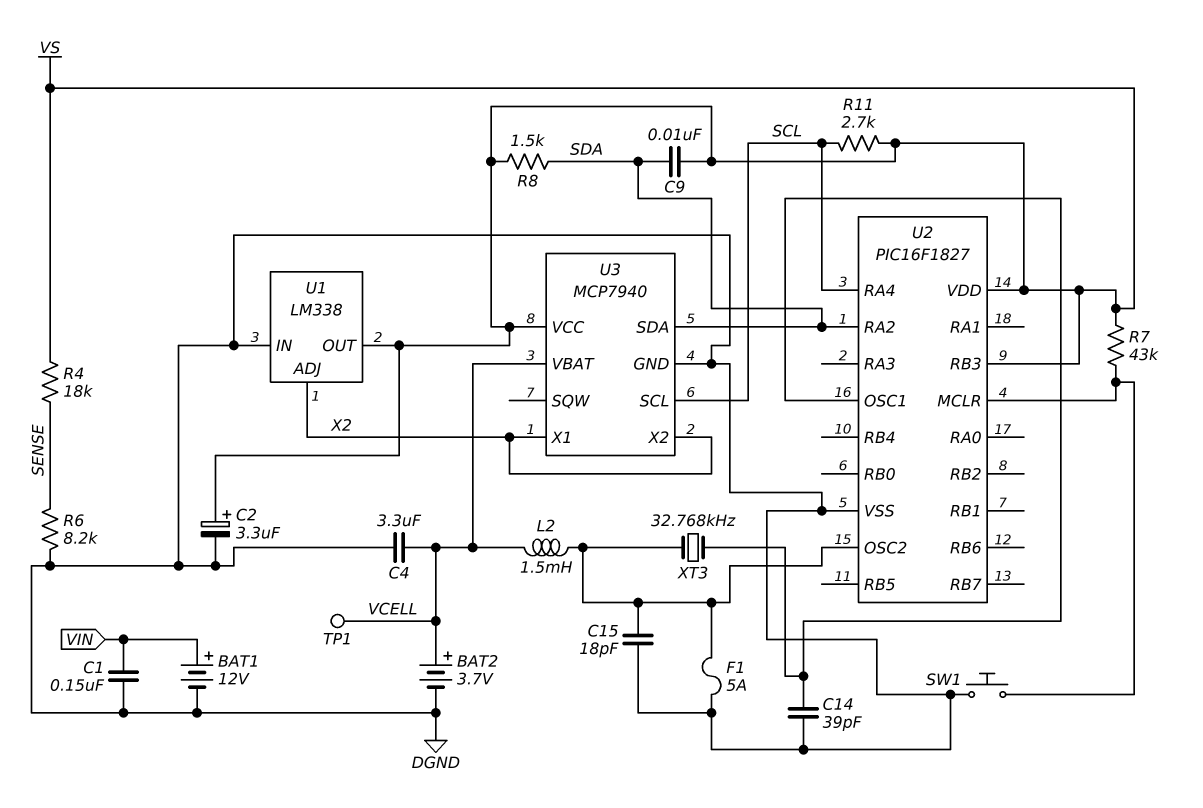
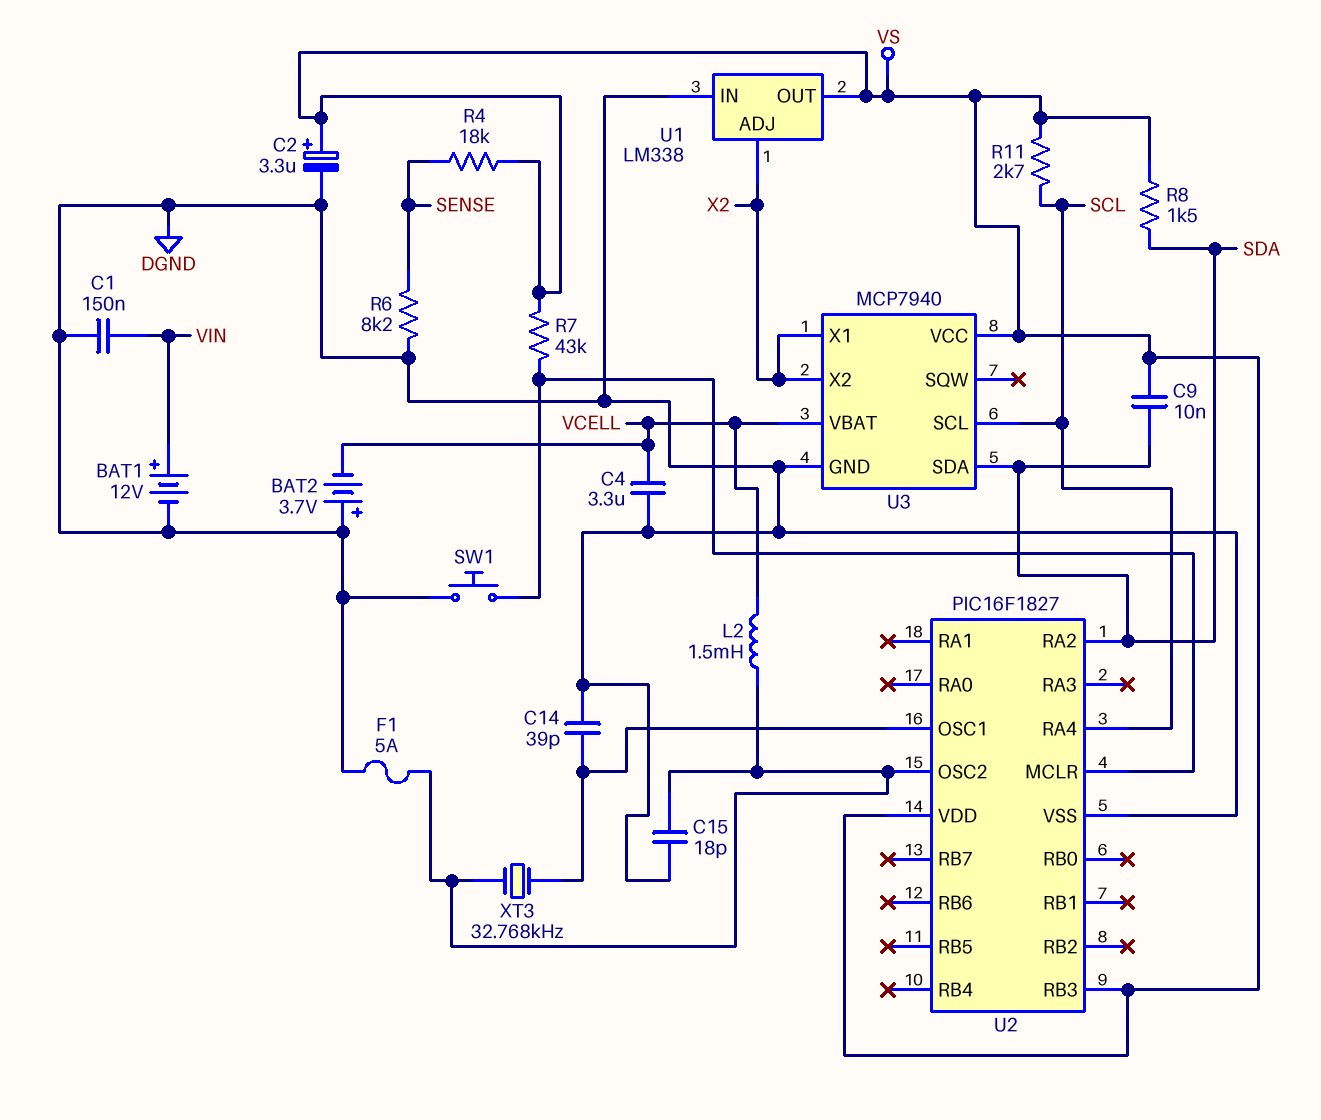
BAT2: 3.7V (plus VCELL, minus DGND) -> 3.7V (plus DGND, minus VCELL)
TP1: test point (VCELL) -> none

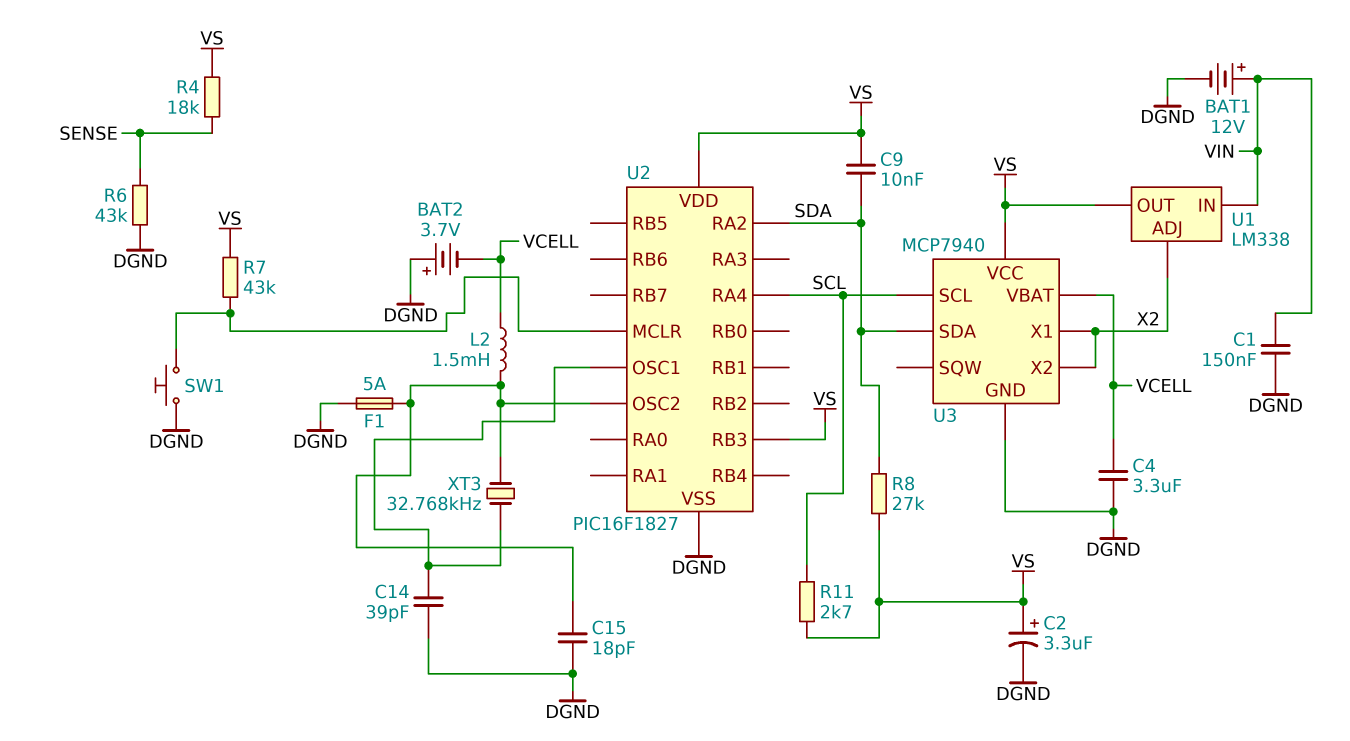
R6: 8.2k (DGND, SENSE) -> 43k (DGND, SENSE)
R8: 1.5k (SDA, VS) -> 27k (SDA, VS)
U1 pin IN: DGND -> VIN

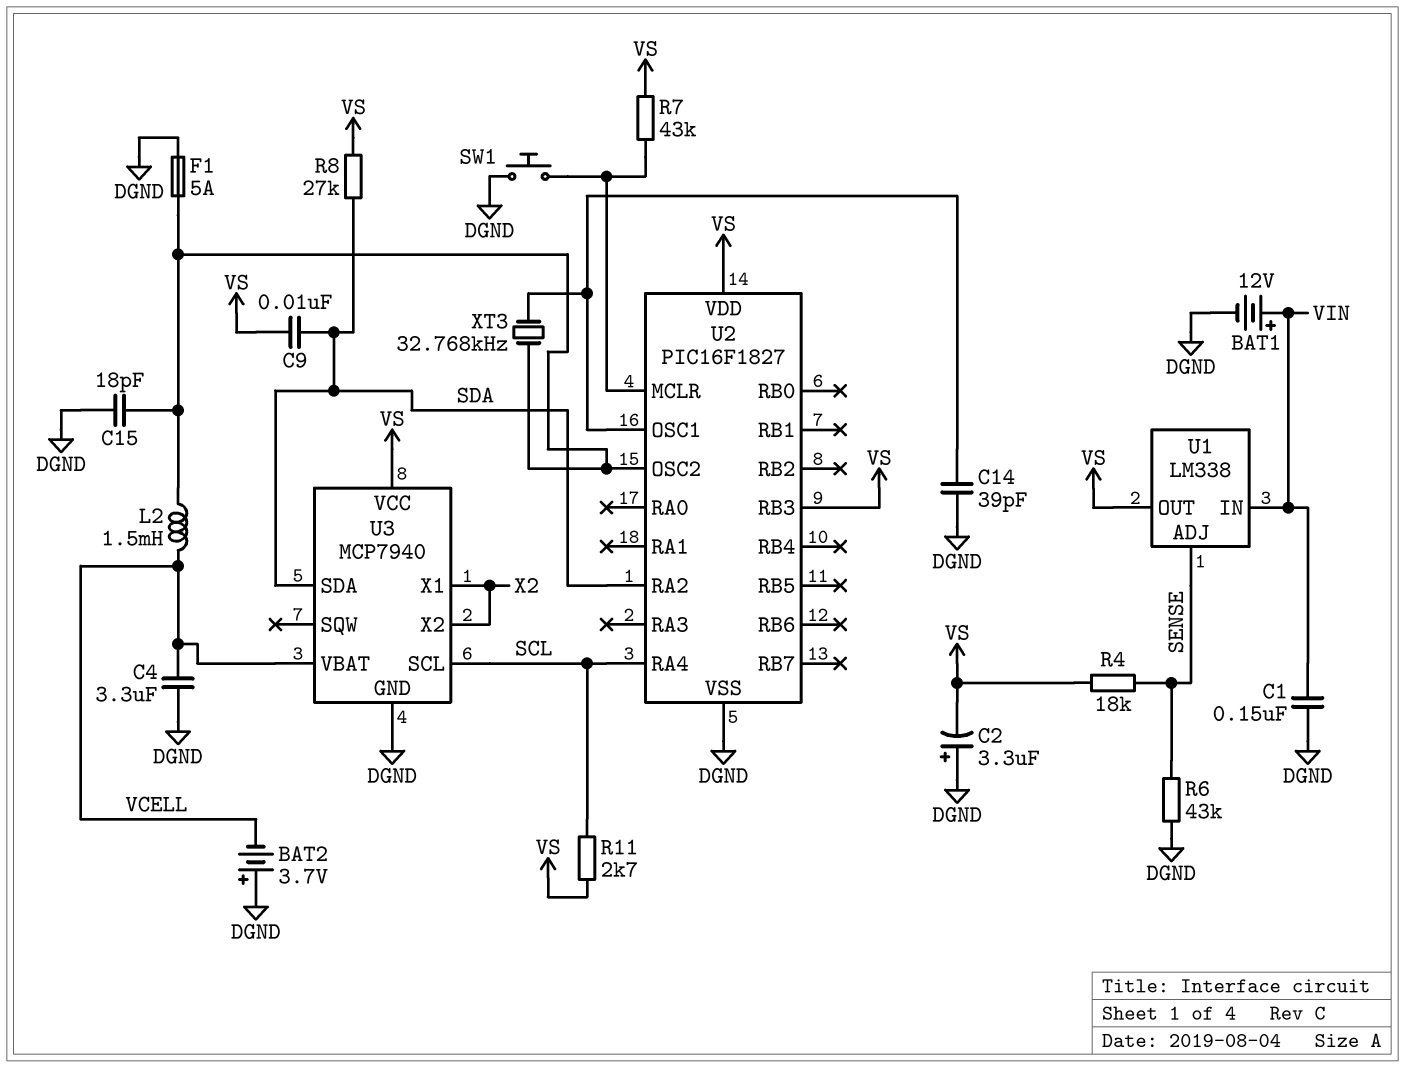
C2: 3.3uF (plus VS, minus DGND) -> 3.3uF (plus DGND, minus VS)
U1 pin ADJ: X2 -> SENSE

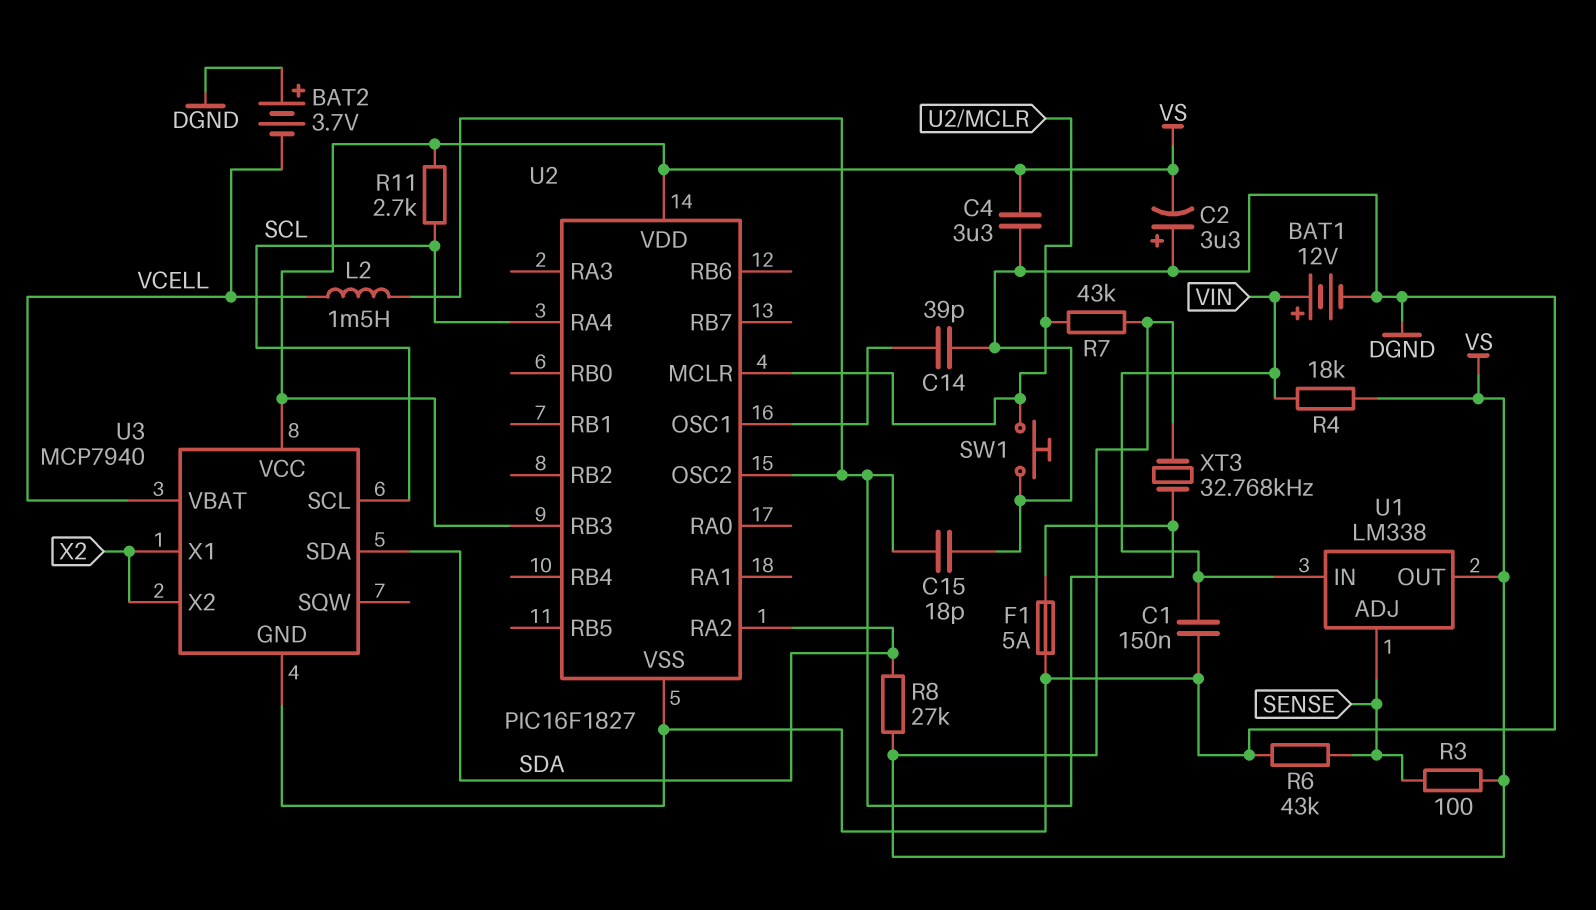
C4: 3.3uF (DGND, VCELL) -> 3.3uF (DGND, VS)
C9: 10nF (SDA, VS) -> none
R3: none -> 100 (SENSE, VS)
R4: 18k (SENSE, VS) -> 18k (VIN, VS)
XT3: 32.768kHz (U2/OSC1, U2/OSC2) -> 32.768kHz (U2/OSC2, VS)

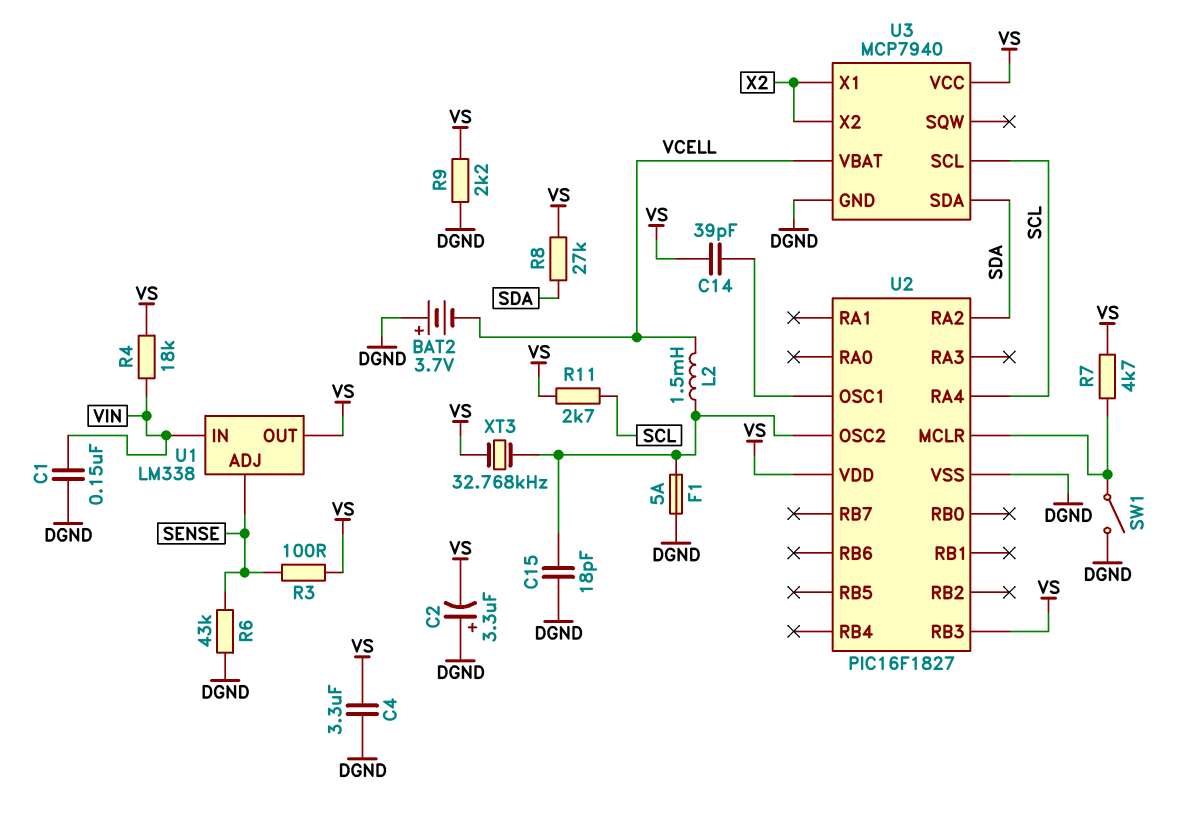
BAT1: 12V (plus VIN, minus DGND) -> none
C14: 39pF (DGND, U2/OSC1) -> 39pF (U2/OSC1, VS)
R7: 43k (U2/MCLR, VS) -> 4.7k (U2/MCLR, VS)
R9: none -> 2.2k (DGND, VS)
SW1: button (DGND, U2/MCLR) -> switch (DGND, U2/MCLR)

